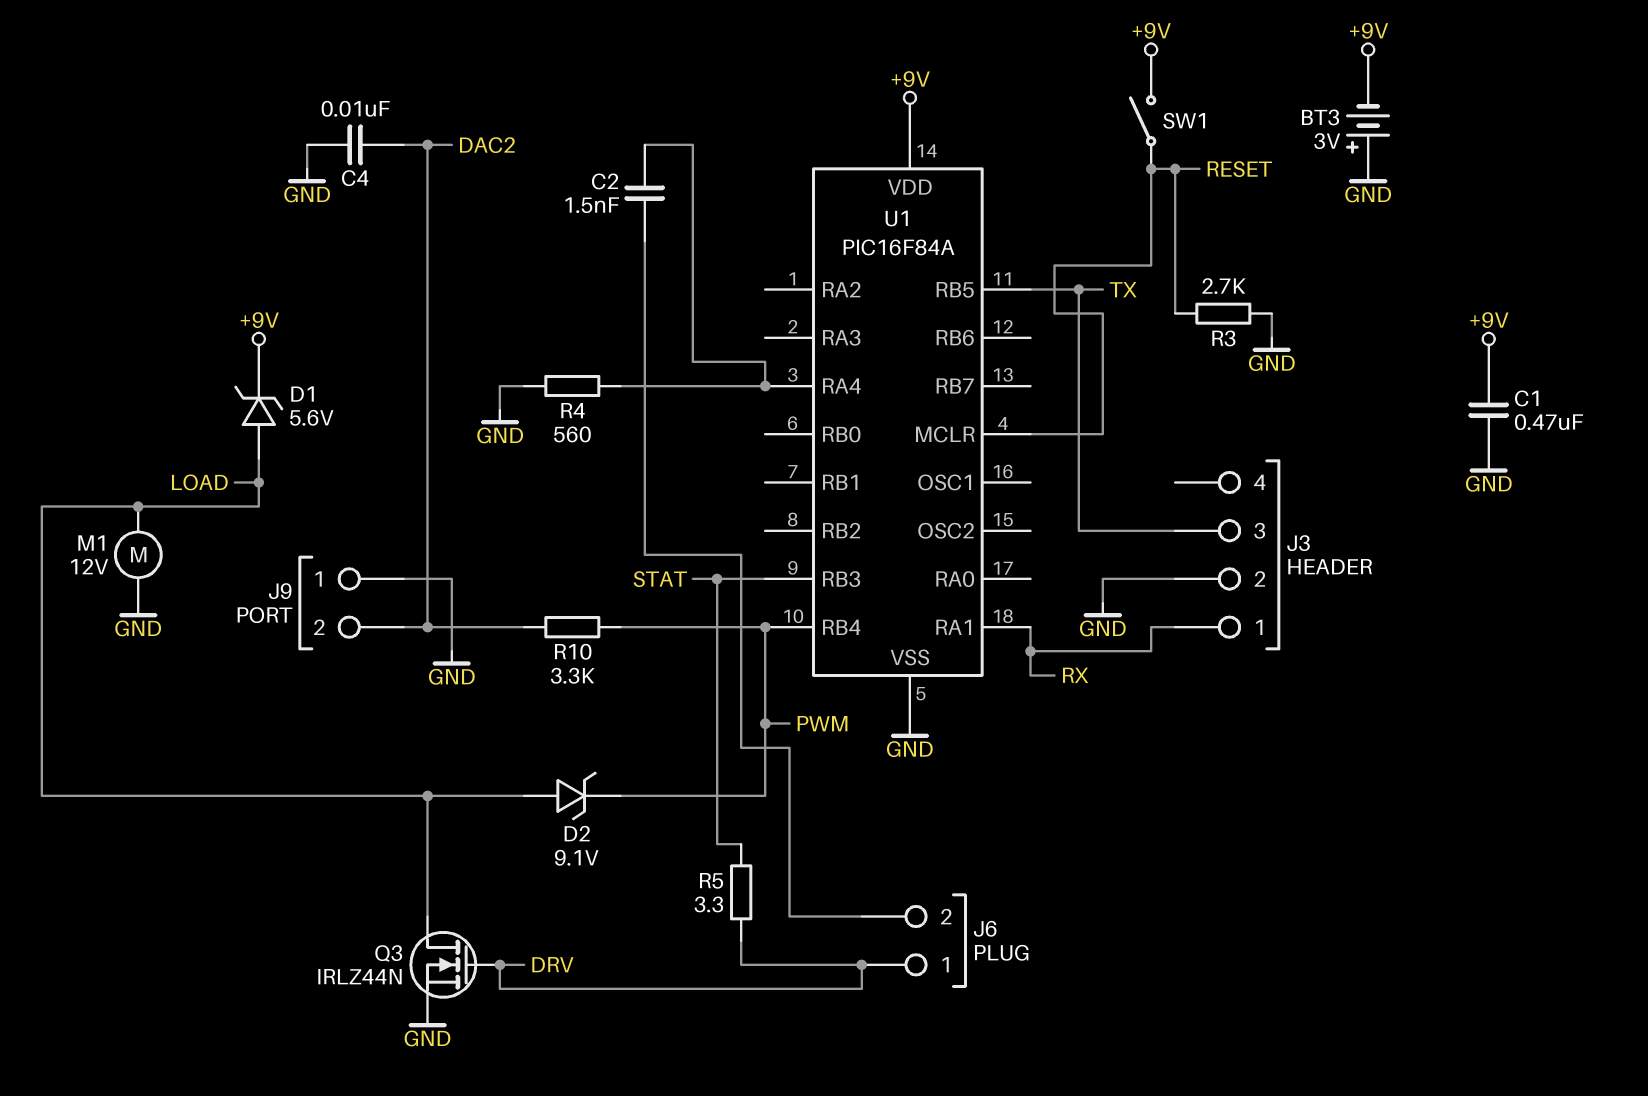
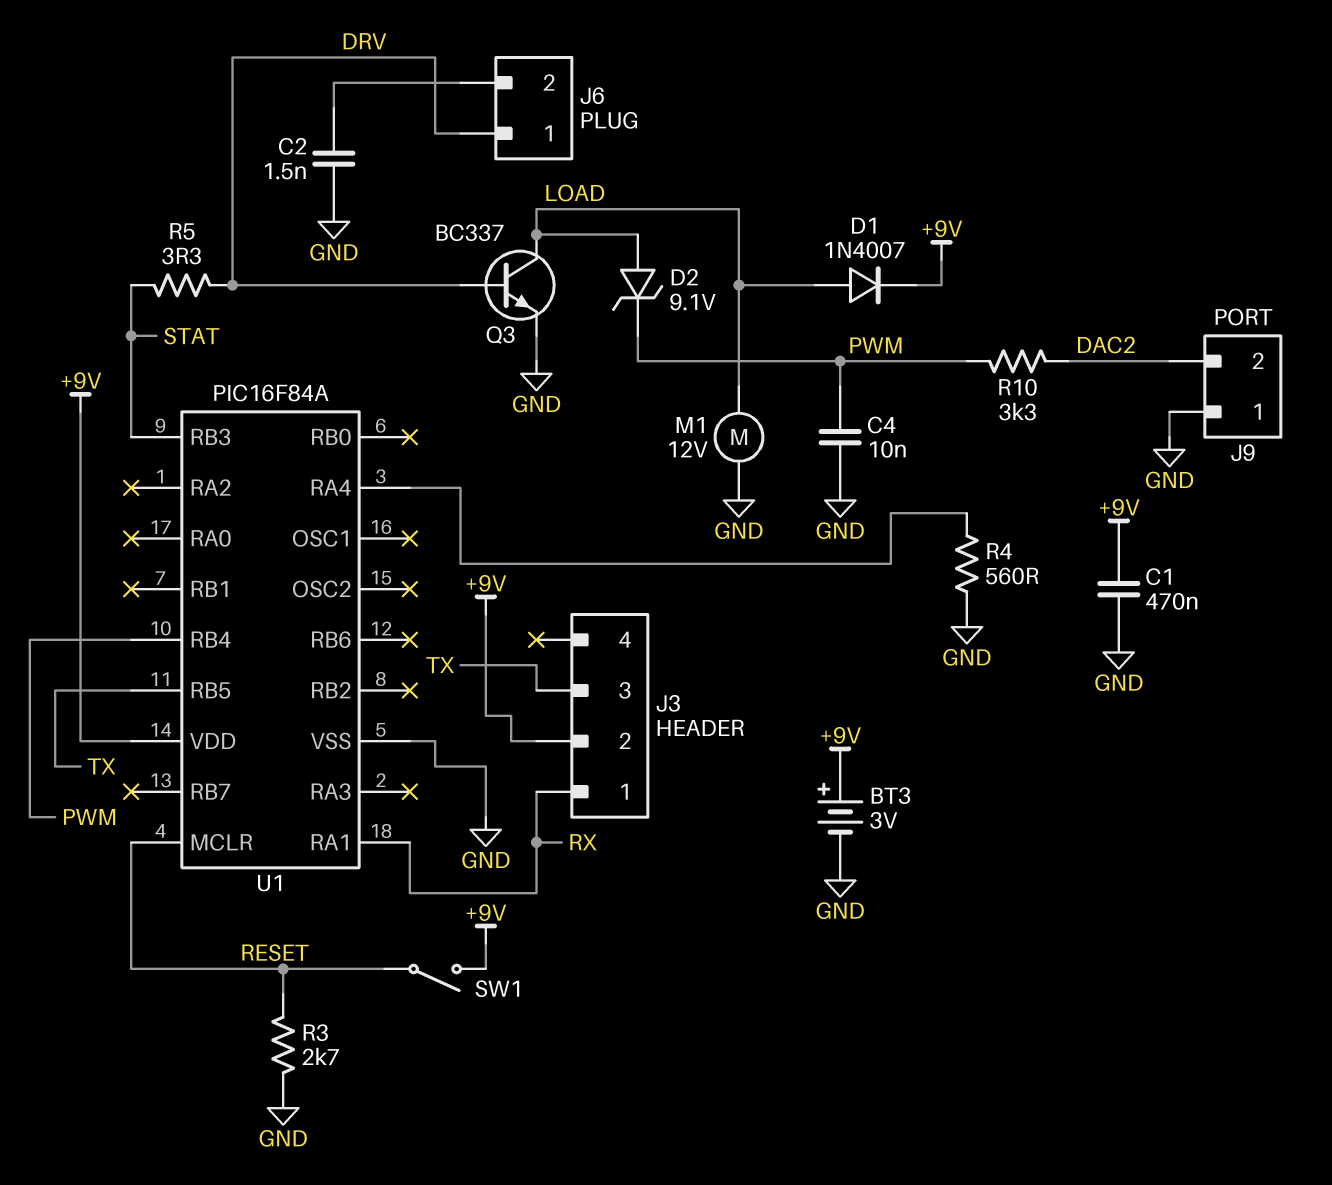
BT3: 3V (plus GND, minus +9V) -> 3V (plus +9V, minus GND)
C2: 1.5nF (J6/2, U1/RA4) -> 1.5nF (GND, J6/2)
C4: 10nF (DAC2, GND) -> 10nF (GND, PWM)
D1: zener 5.6V (A LOAD, K +9V) -> diode 1N4007 (A LOAD, K +9V)
J3 pin 2: GND -> +9V
Q3: NMOS IRLZ44N (G DRV, D LOAD, S GND) -> NPN BC337 (B DRV, C LOAD, E GND)

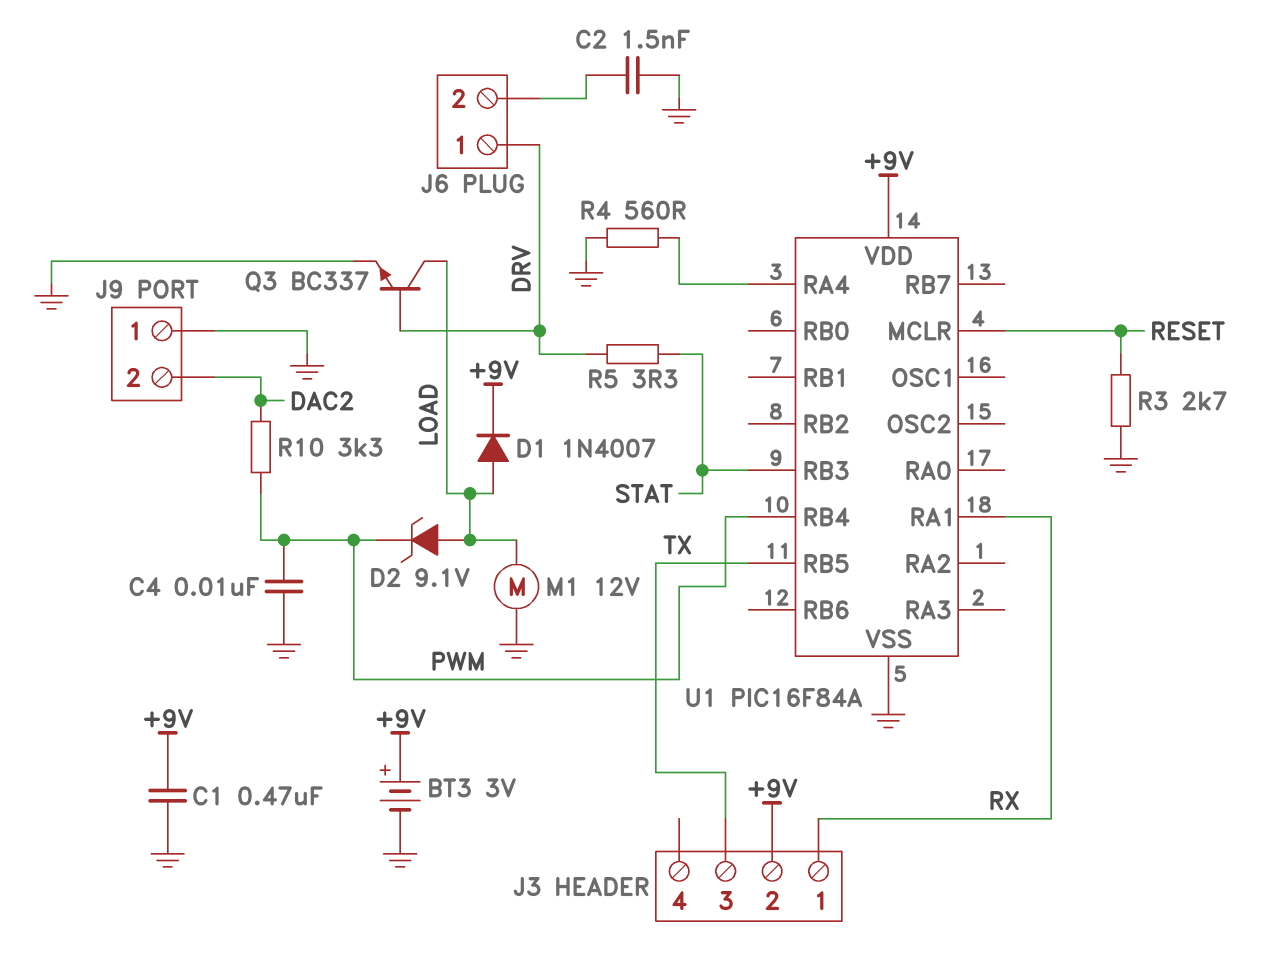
SW1: switch (+9V, RESET) -> none

